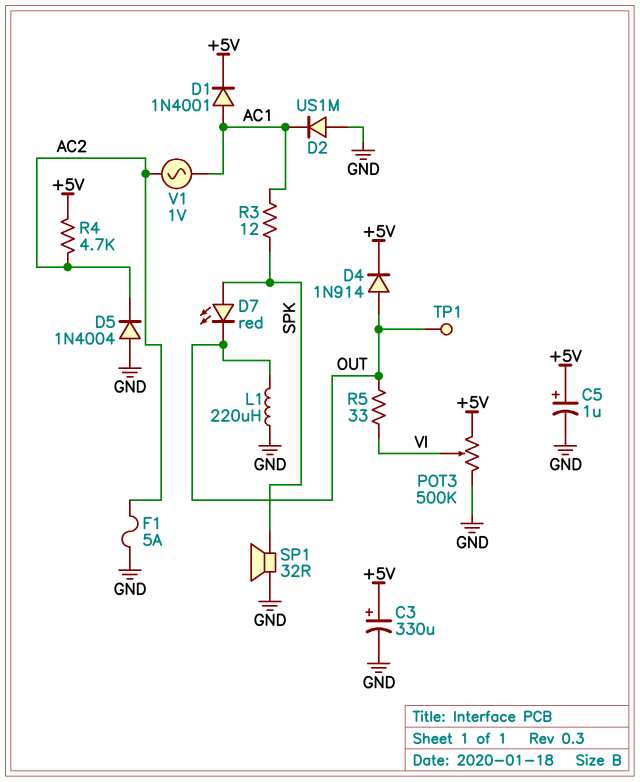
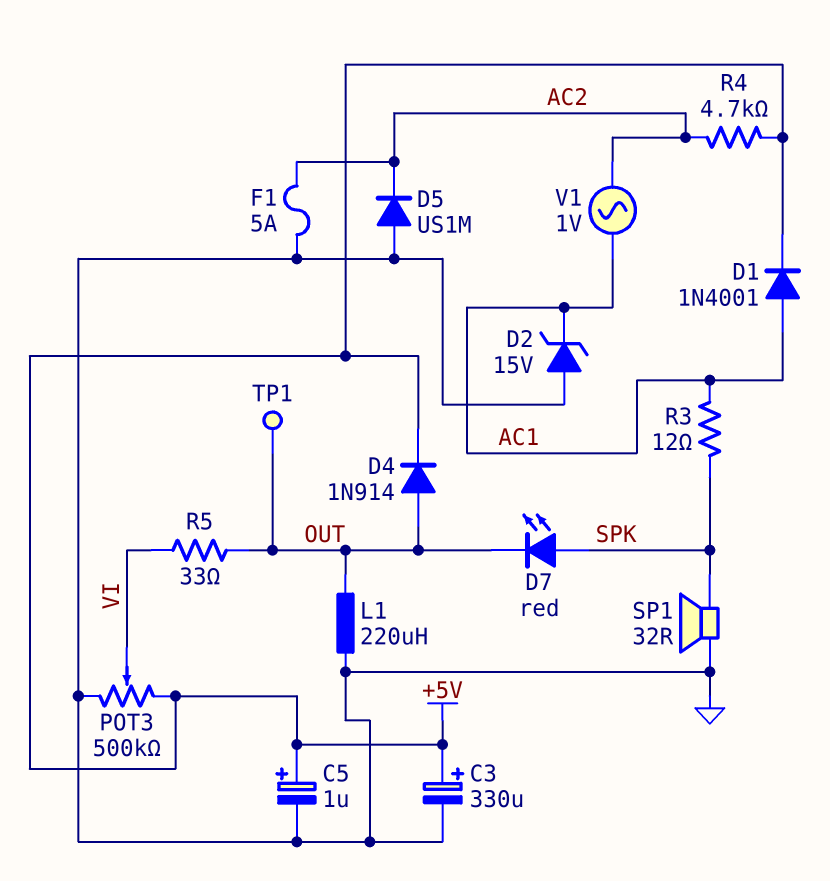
D2: diode US1M (A GND, K AC1) -> zener 15V (A GND, K AC1)
D5: diode 1N4004 (A GND, K AC2) -> diode US1M (A GND, K AC2)

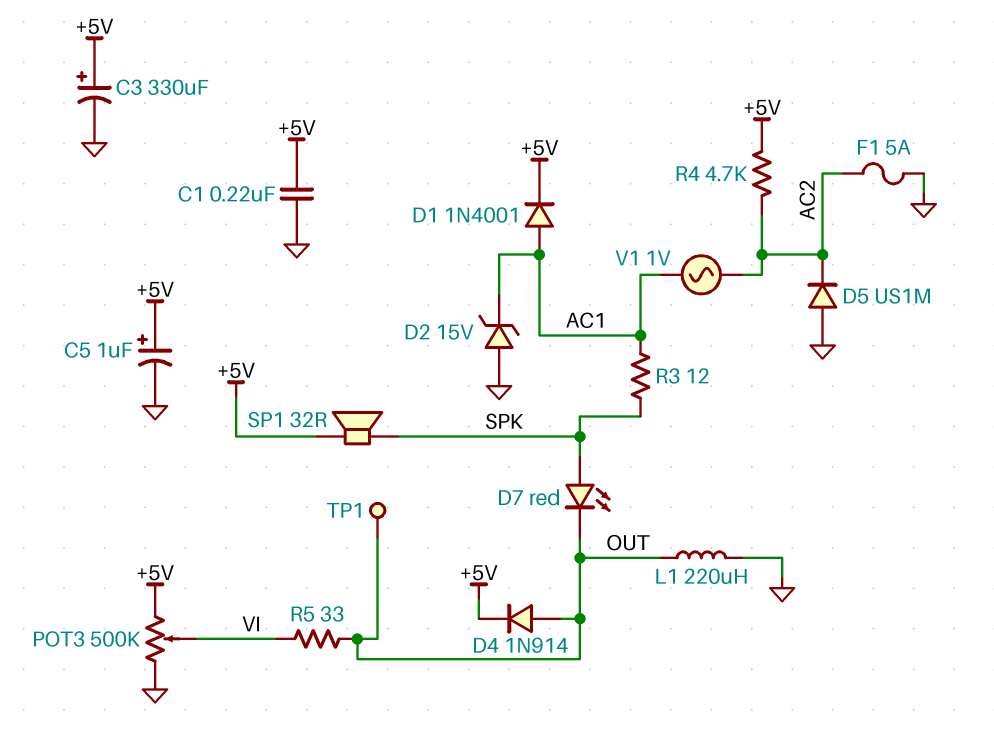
C1: none -> 220nF (+5V, GND)
SP1: speaker 32R (GND, SPK) -> speaker 32R (+5V, SPK)

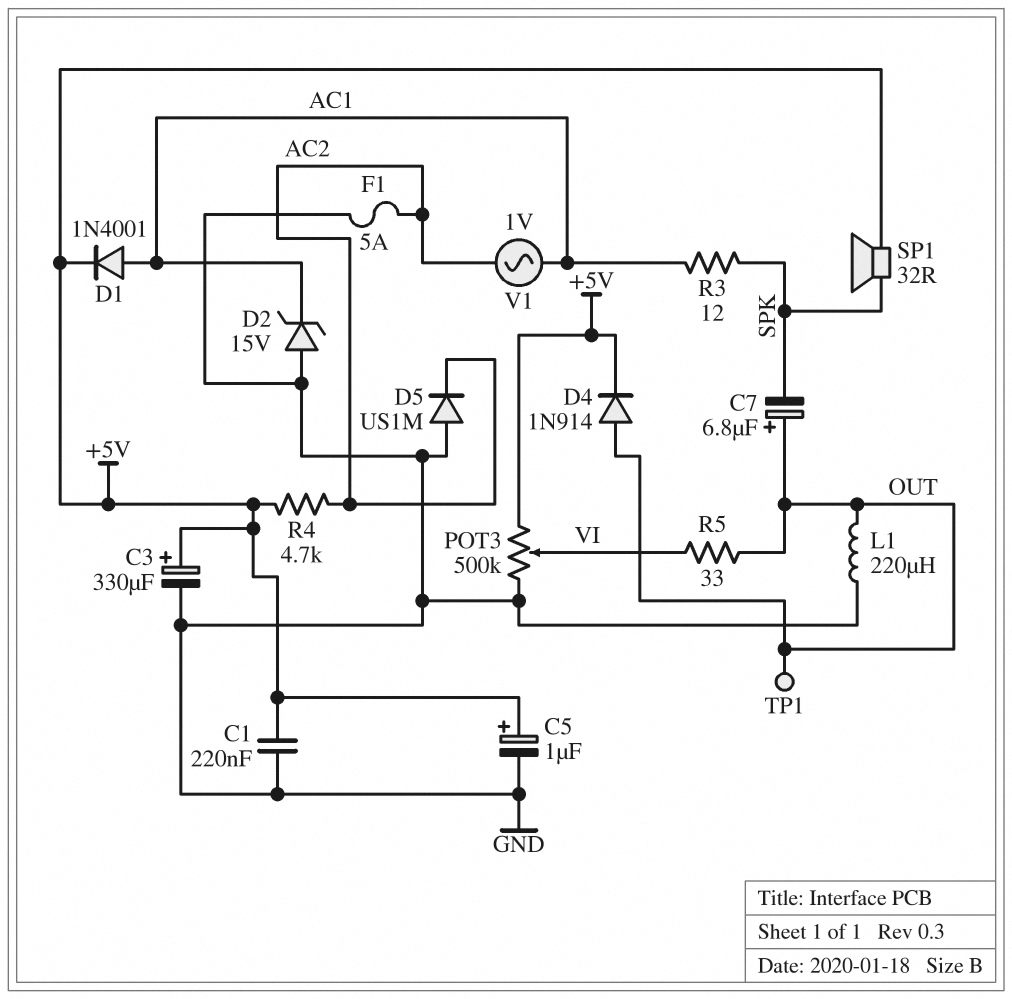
C7: none -> 6.8uF (plus OUT, minus SPK)
D7: LED red (A SPK, K OUT) -> none

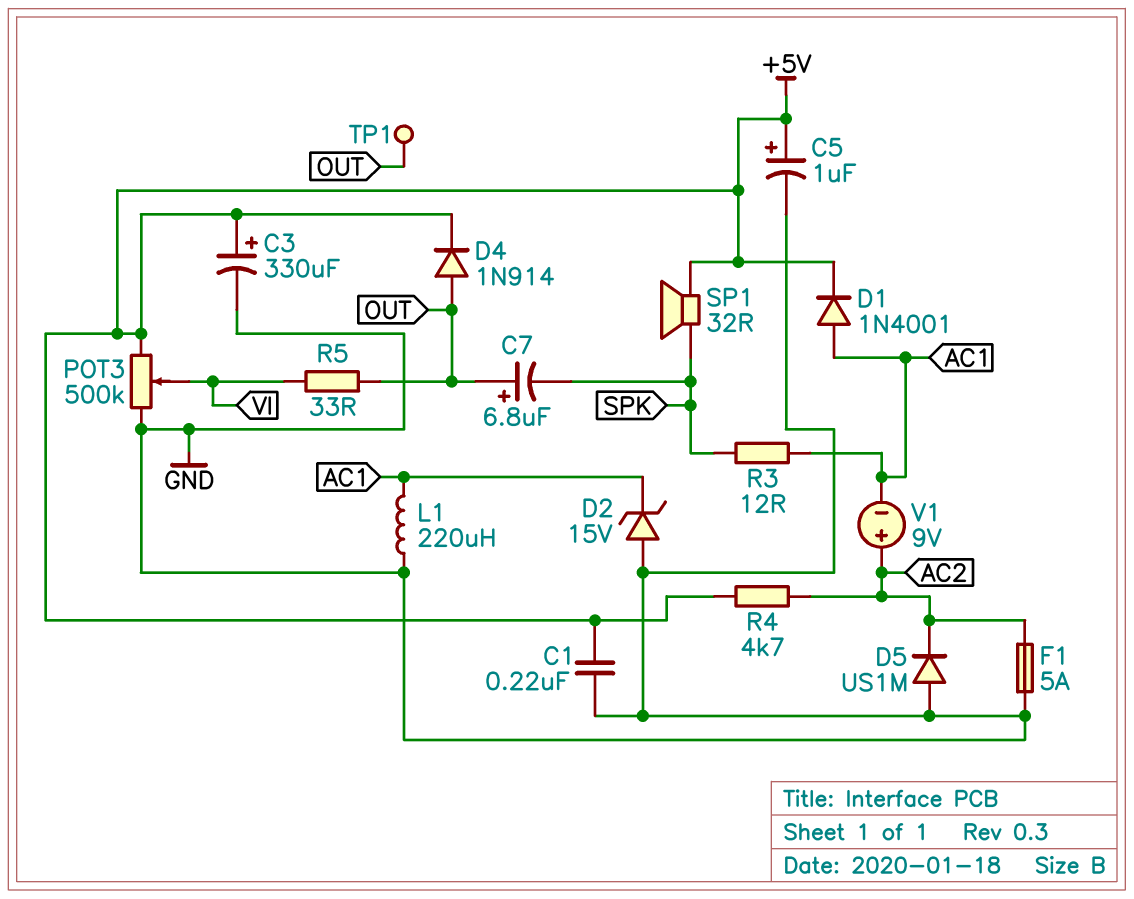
L1: 220uH (GND, OUT) -> 220uH (AC1, GND)
V1: AC 1V (AC1, AC2) -> 9V (plus AC2, minus AC1)

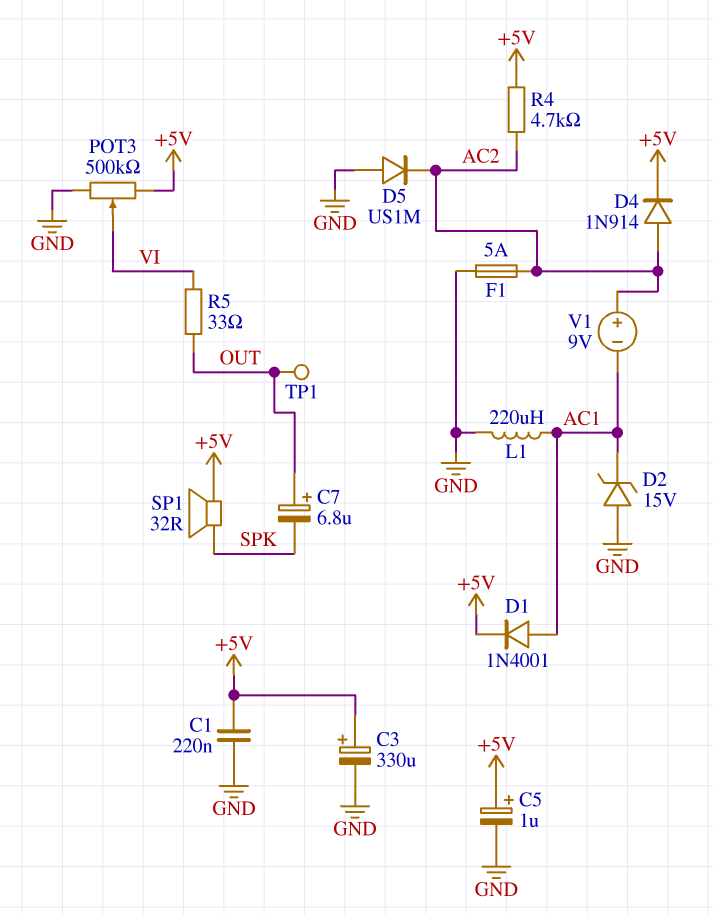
D4: diode 1N914 (A OUT, K +5V) -> diode 1N914 (A AC2, K +5V)
R3: 12 (AC1, SPK) -> none

